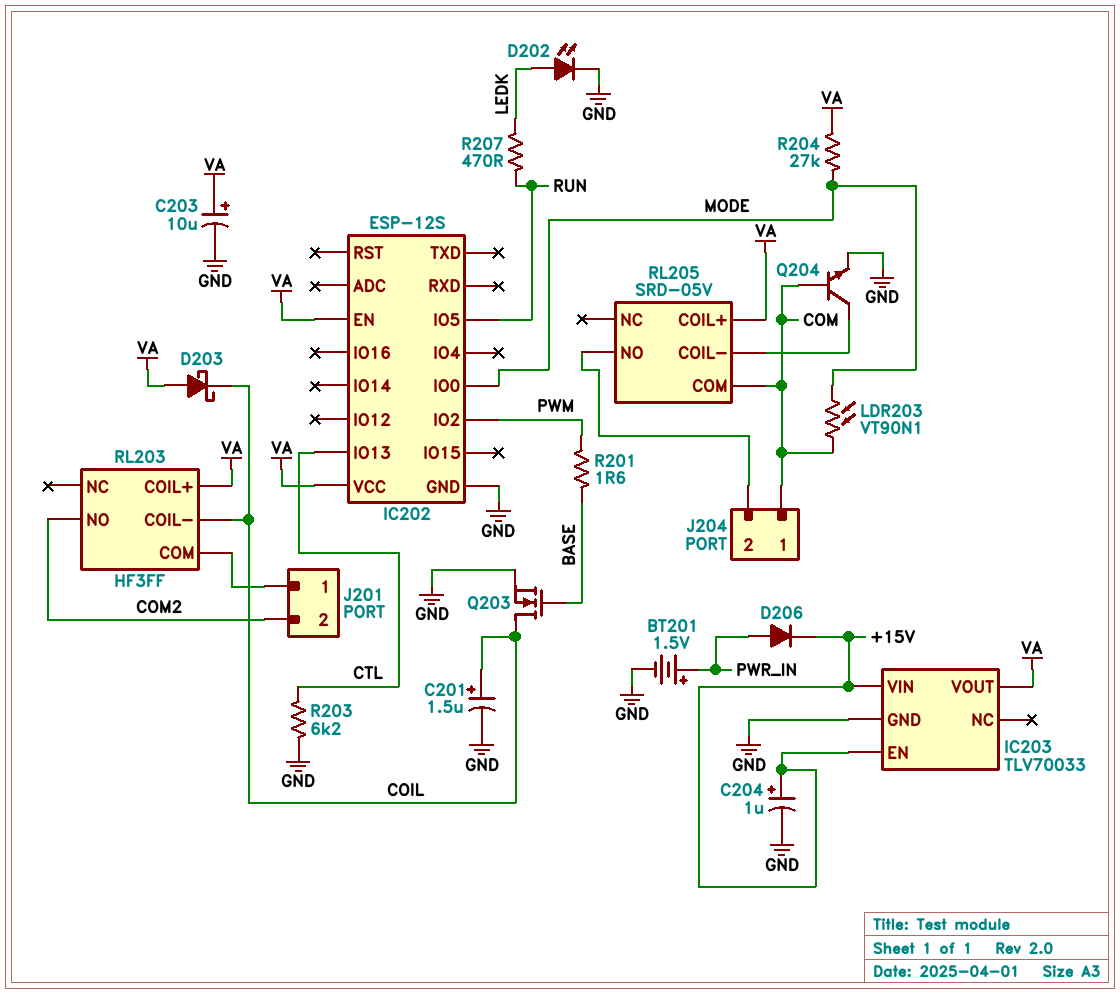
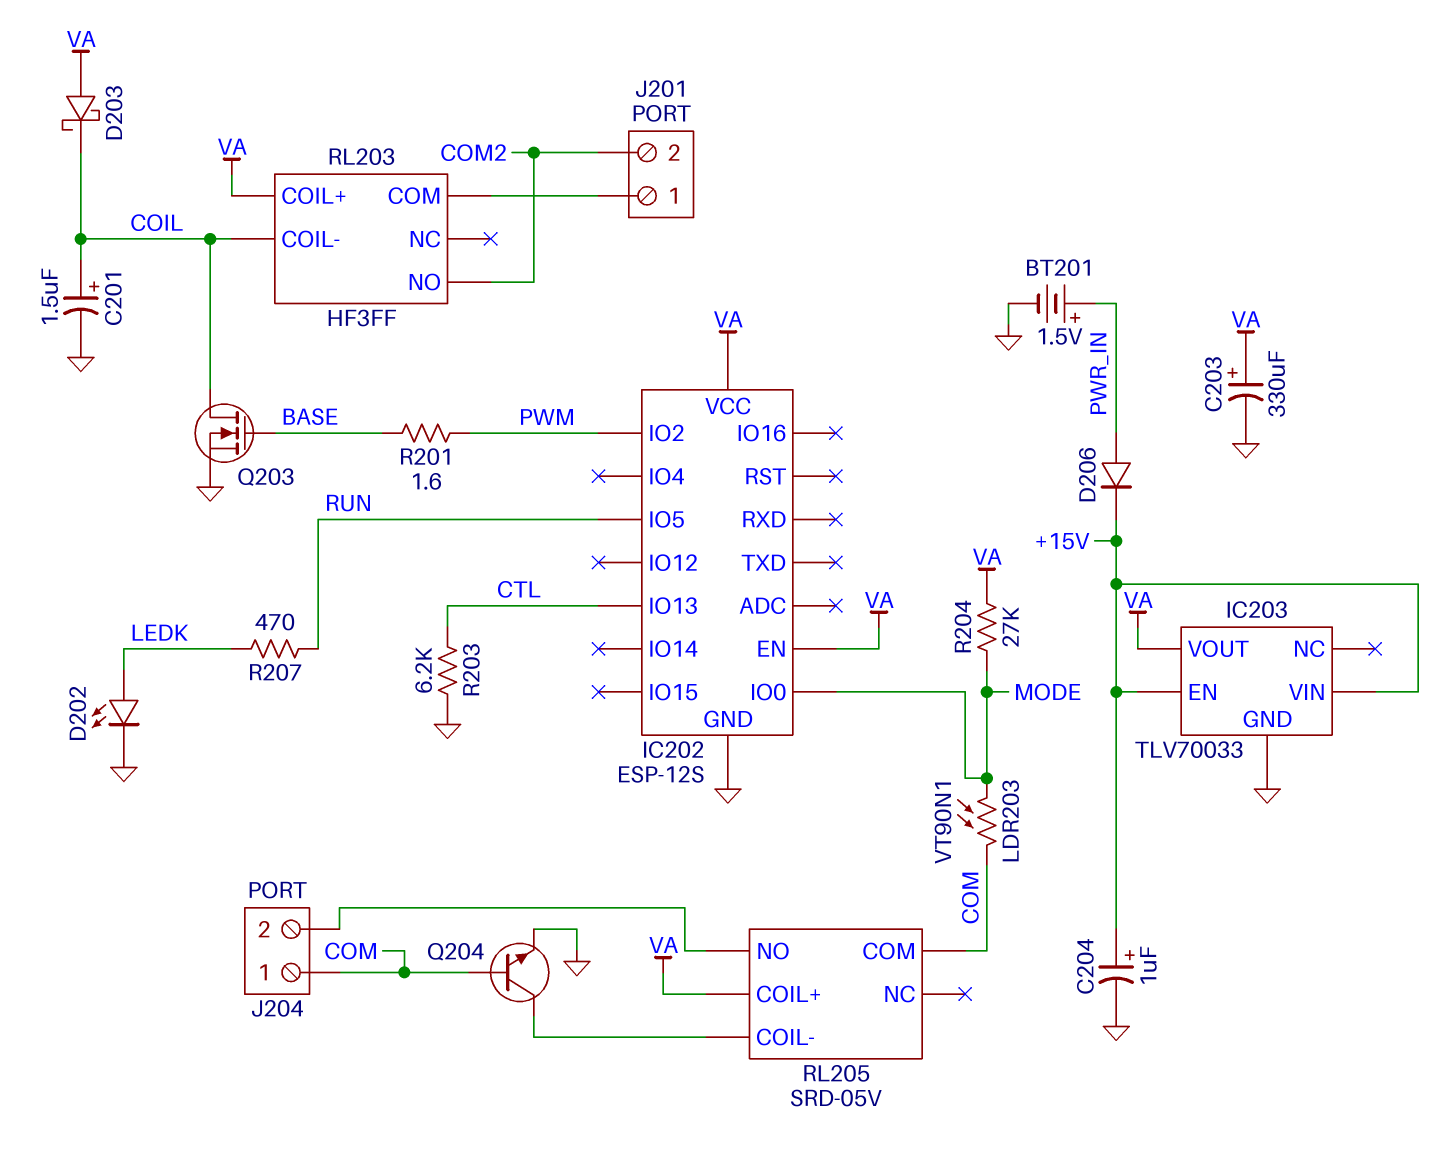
C203: 10uF (plus VA, minus GND) -> 330uF (plus VA, minus GND)

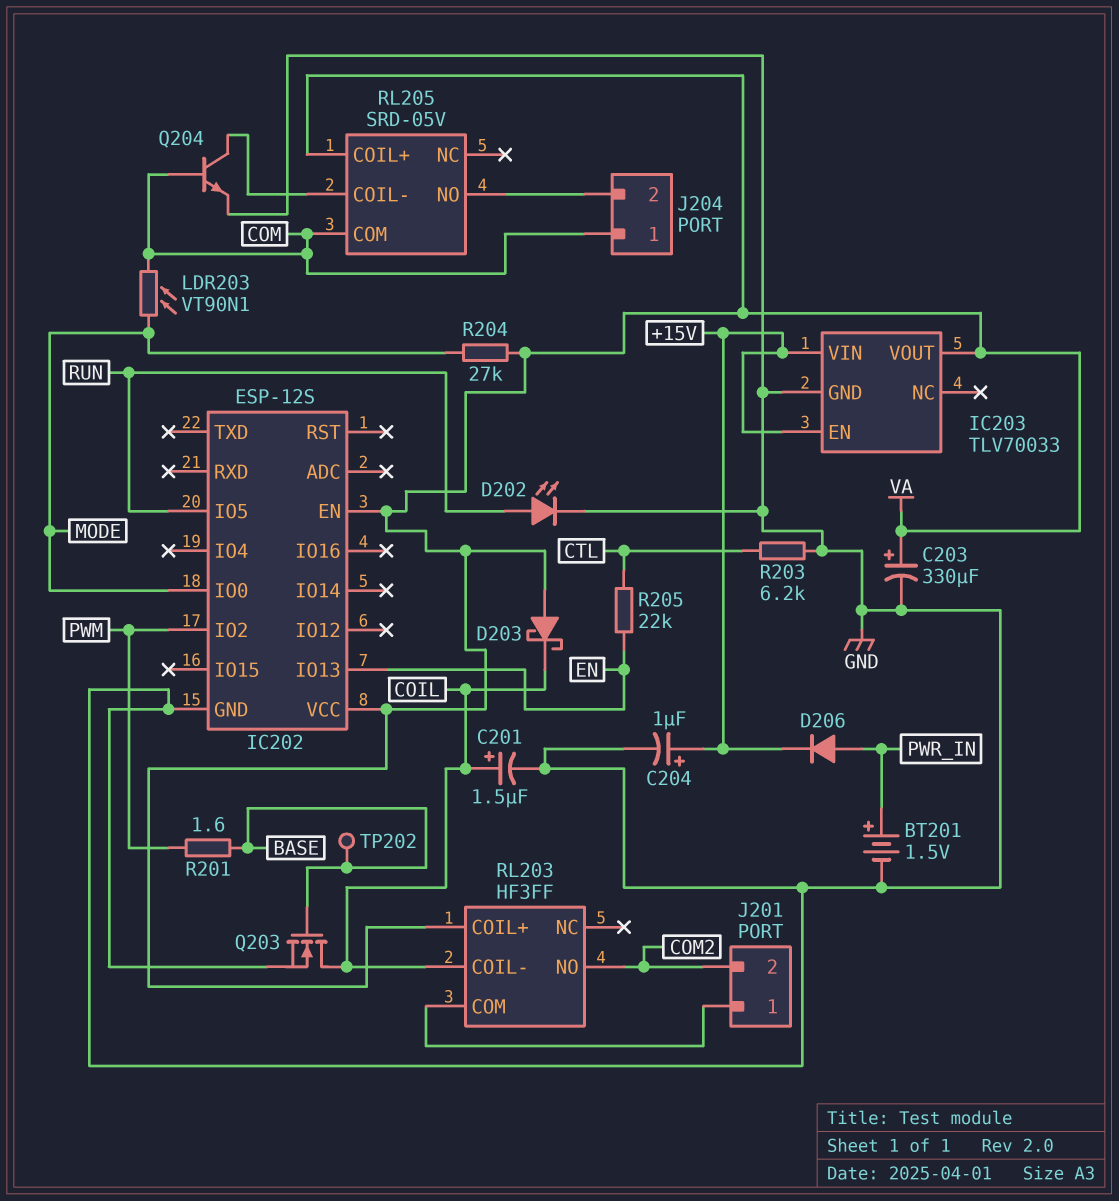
D202: LED (A LEDK, K GND) -> LED (A RUN, K GND)
IC202 pin IO13: CTL -> EN
R205: none -> 22k (CTL, EN)
R207: 470 (LEDK, RUN) -> none
TP202: none -> test point (BASE)

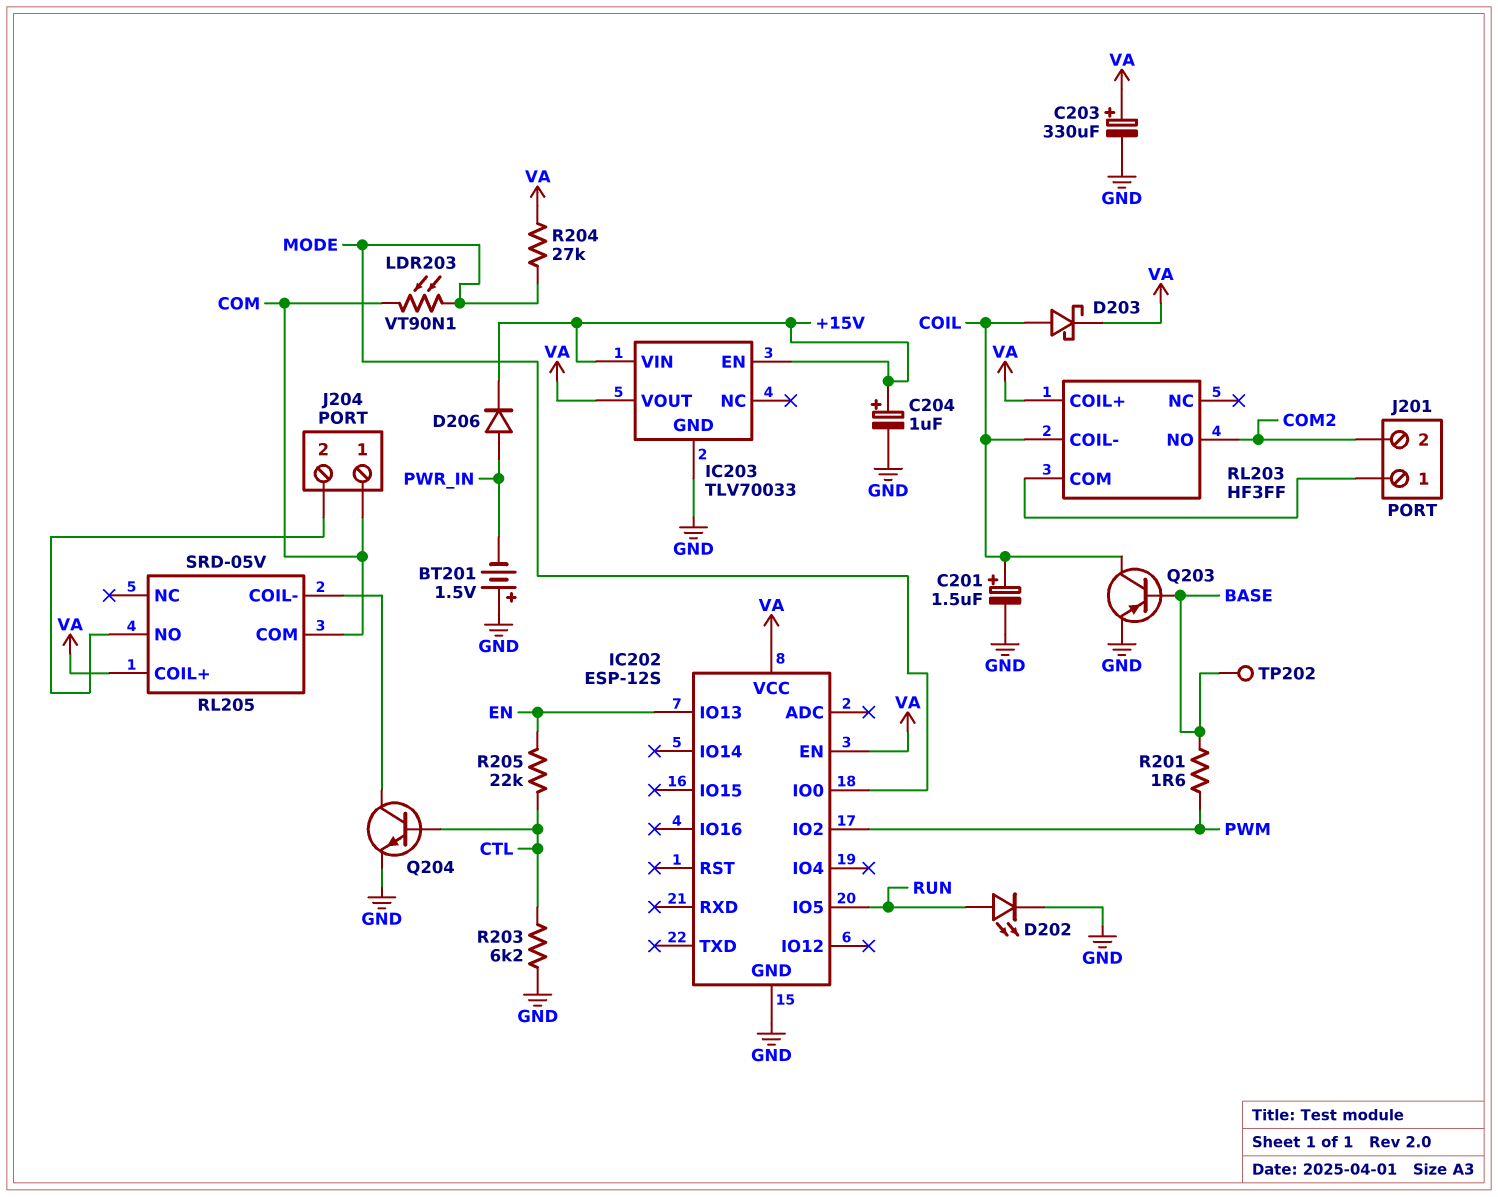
BT201: 1.5V (plus PWR_IN, minus GND) -> 1.5V (plus GND, minus PWR_IN)
D203: schottky (A VA, K COIL) -> schottky (A COIL, K VA)
Q203: NMOS (G BASE, D COIL, S GND) -> PNP (B BASE, C COIL, E GND)
Q204: NPN (B COM, C RL205/COIL-, E GND) -> NPN (B CTL, C RL205/COIL-, E GND)

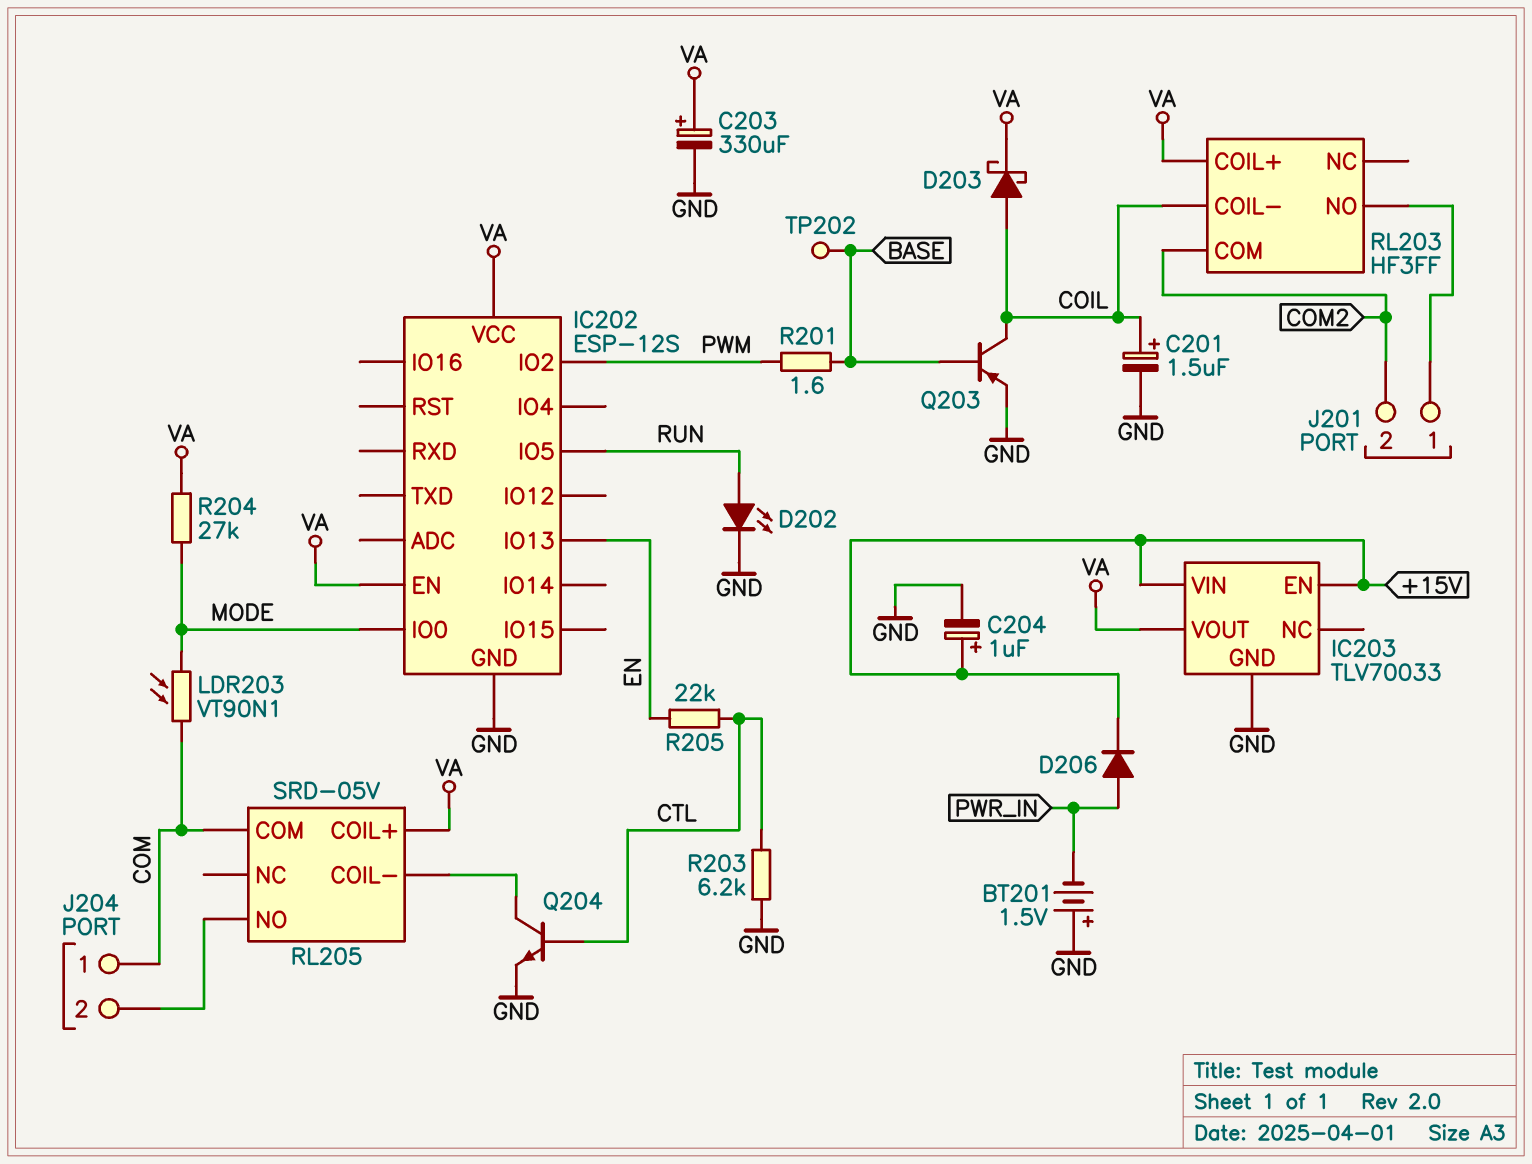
RL203 pin COM: J201/1 -> COM2
RL203 pin NO: COM2 -> J201/1

